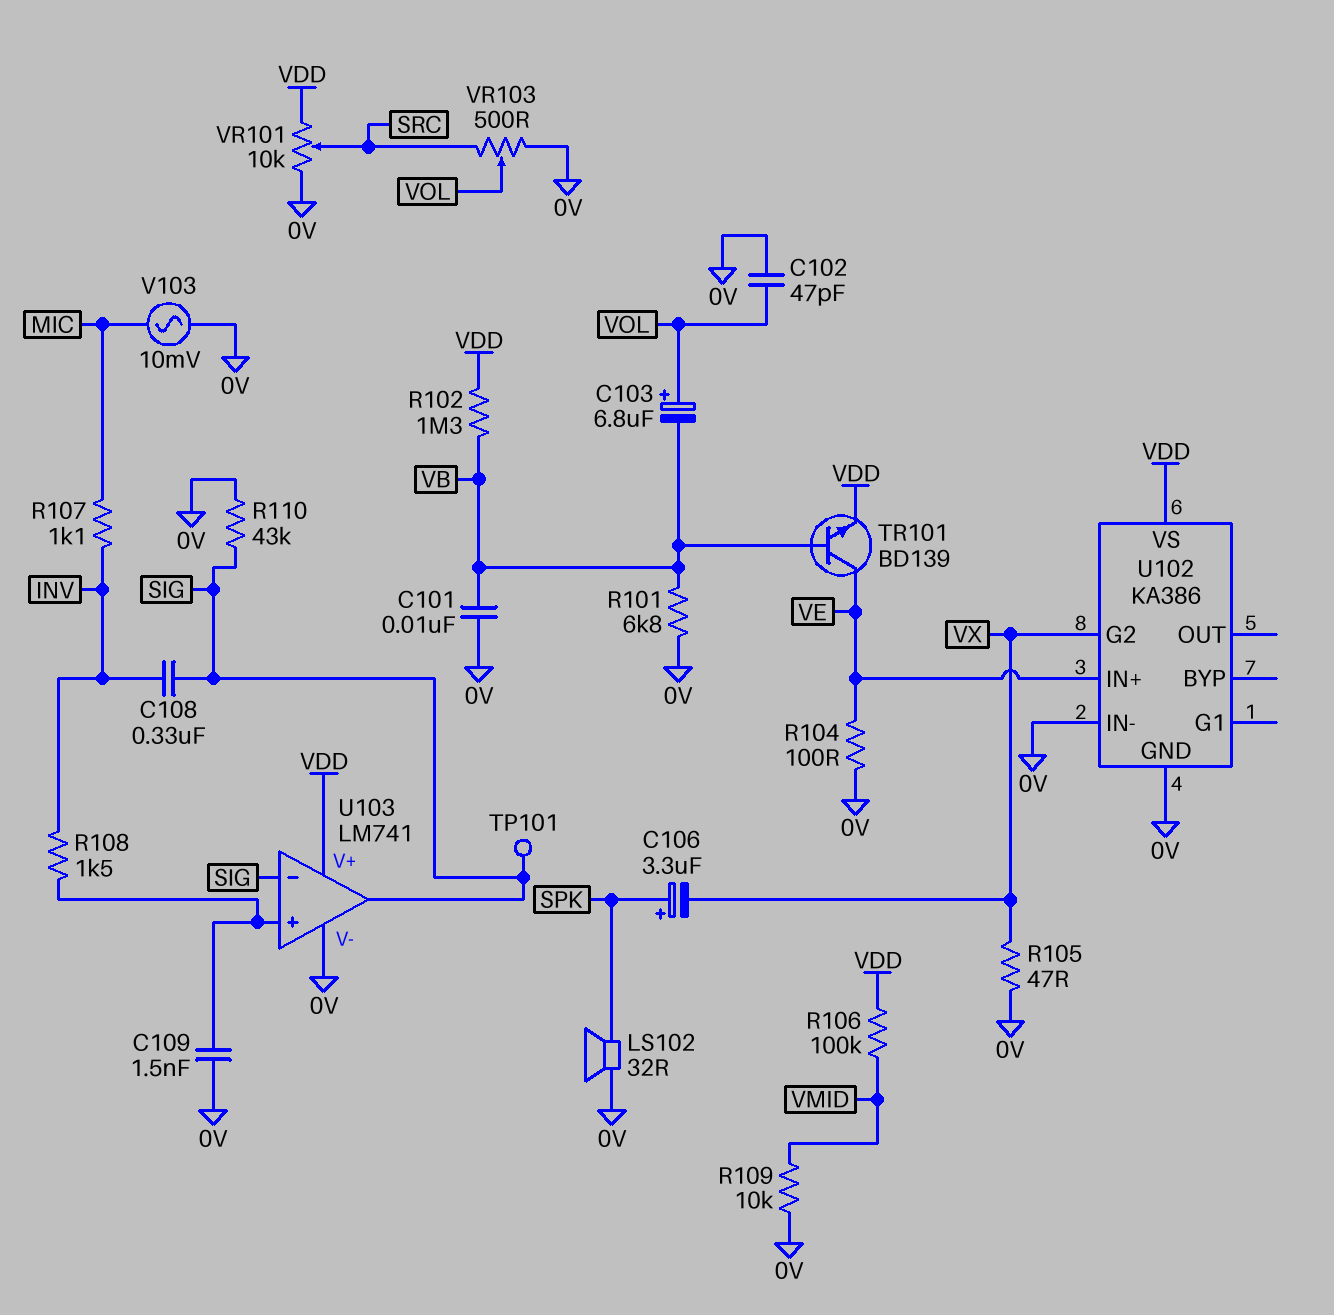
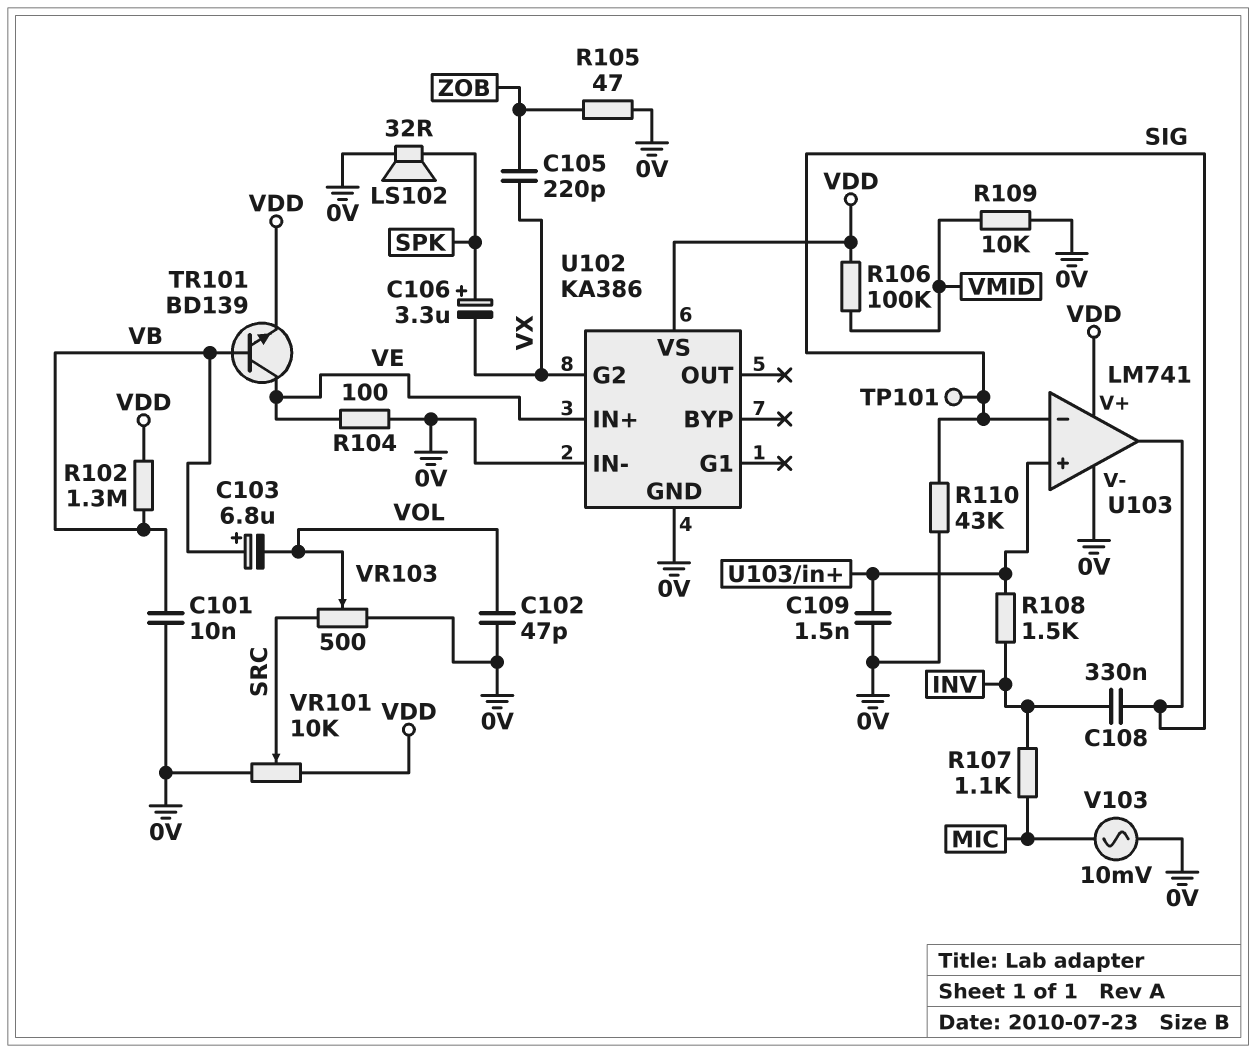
C103: 6.8uF (plus VOL, minus VB) -> 6.8uF (plus VB, minus VOL)
C105: none -> 220pF (VX, ZOB)
R101: 6.8k (0V, VB) -> none
R105: 47 (0V, VX) -> 47 (0V, ZOB)

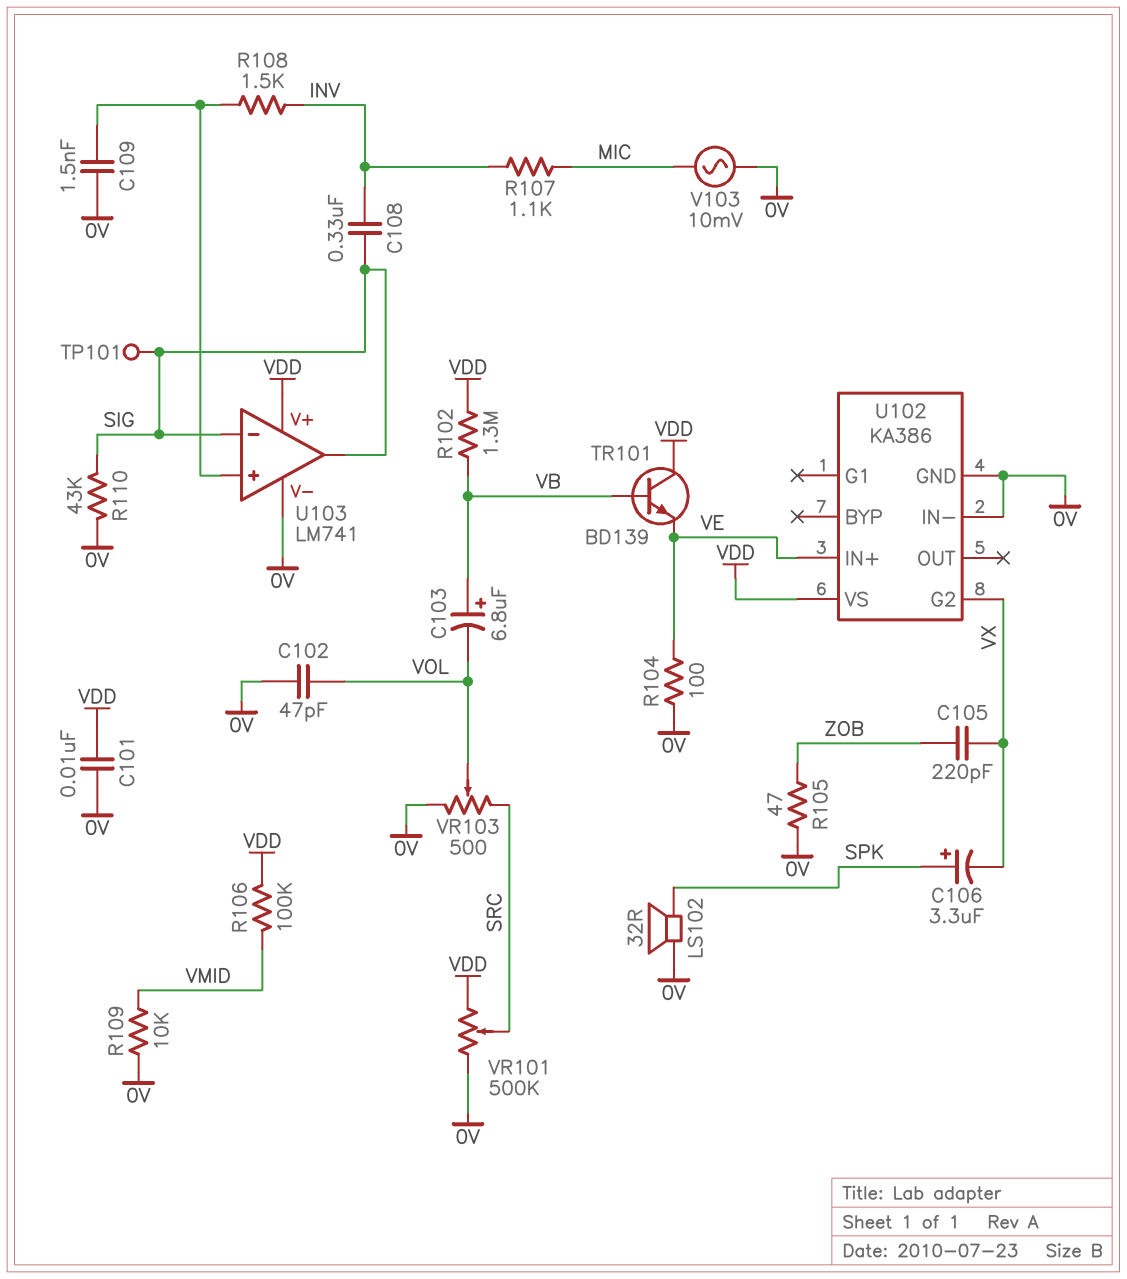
C101: 10nF (0V, VB) -> 10nF (0V, VDD)
TR101: NPN BD139 (B VB, C VE, E VDD) -> NPN BD139 (B VB, C VDD, E VE)
VR101: 10k (0V, VDD, wiper SRC) -> 500k (0V, VDD, wiper SRC)

